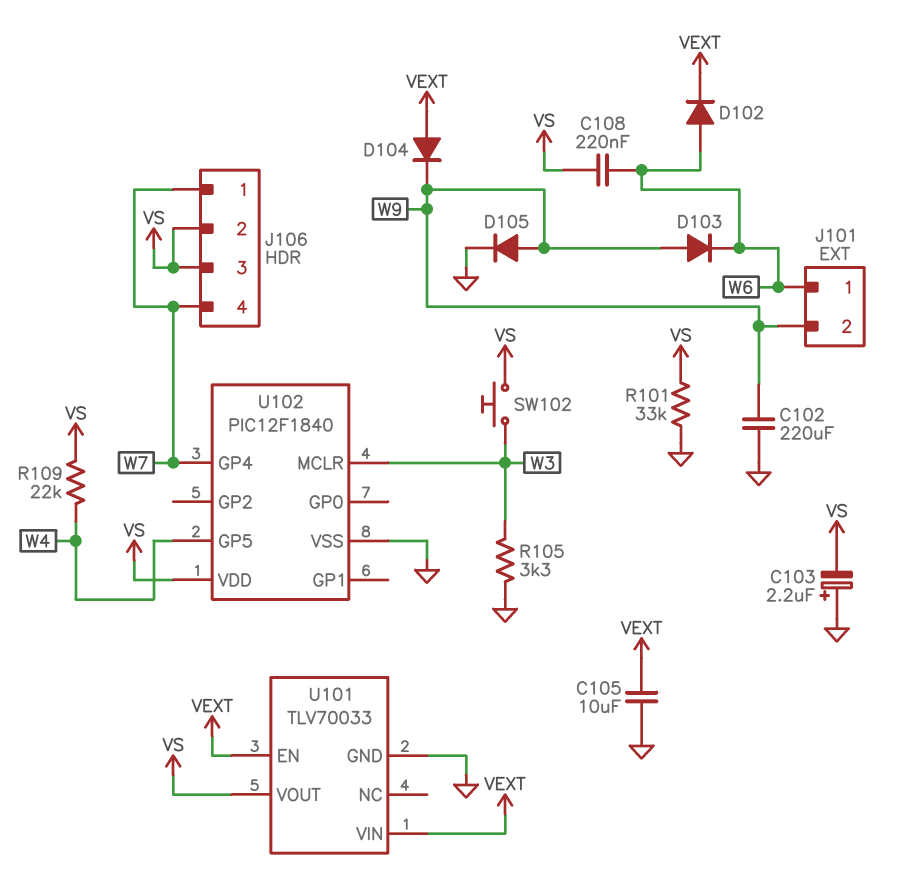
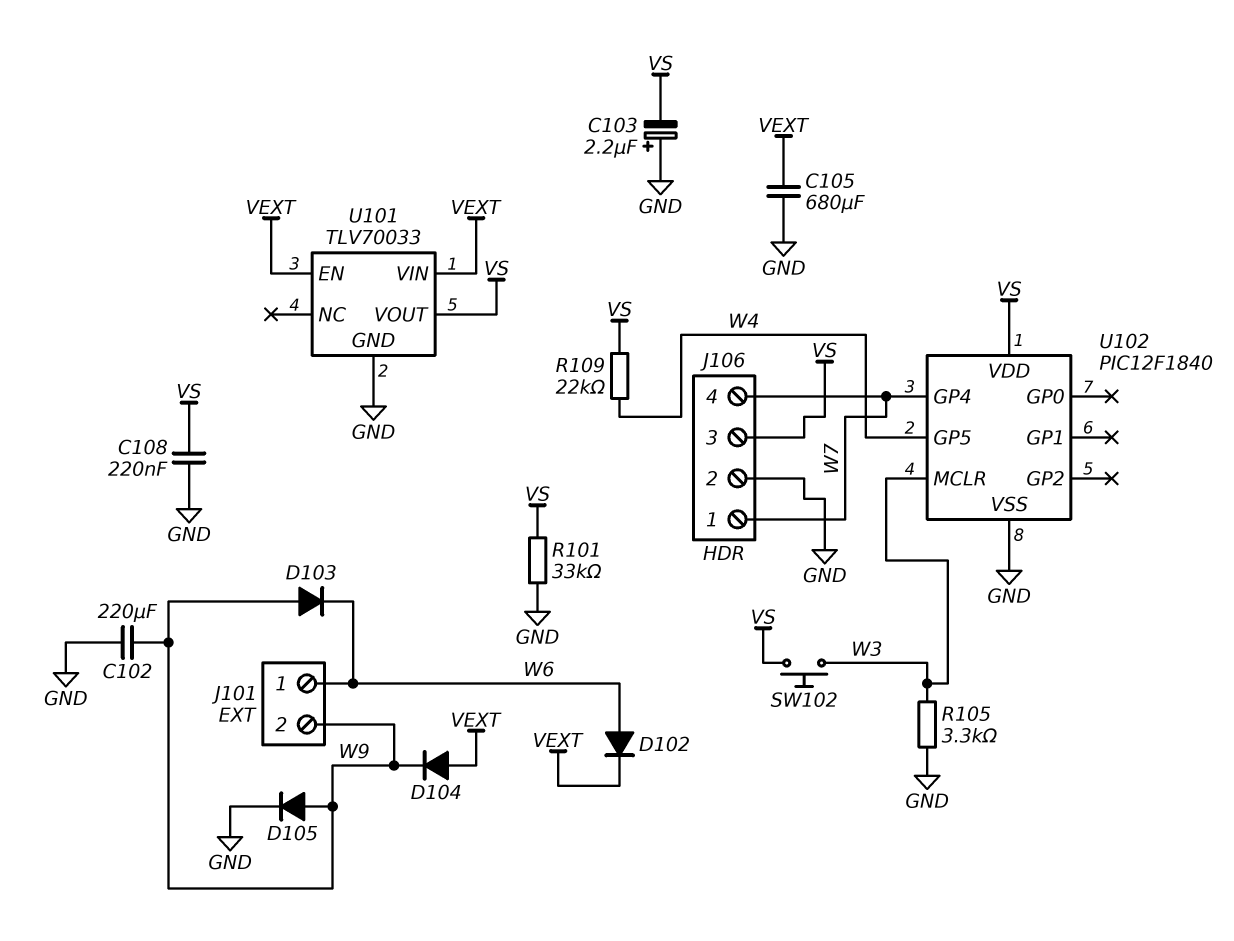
C105: 10uF (GND, VEXT) -> 680uF (GND, VEXT)
C108: 220nF (VS, W6) -> 220nF (GND, VS)
J106 pin 2: VS -> GND

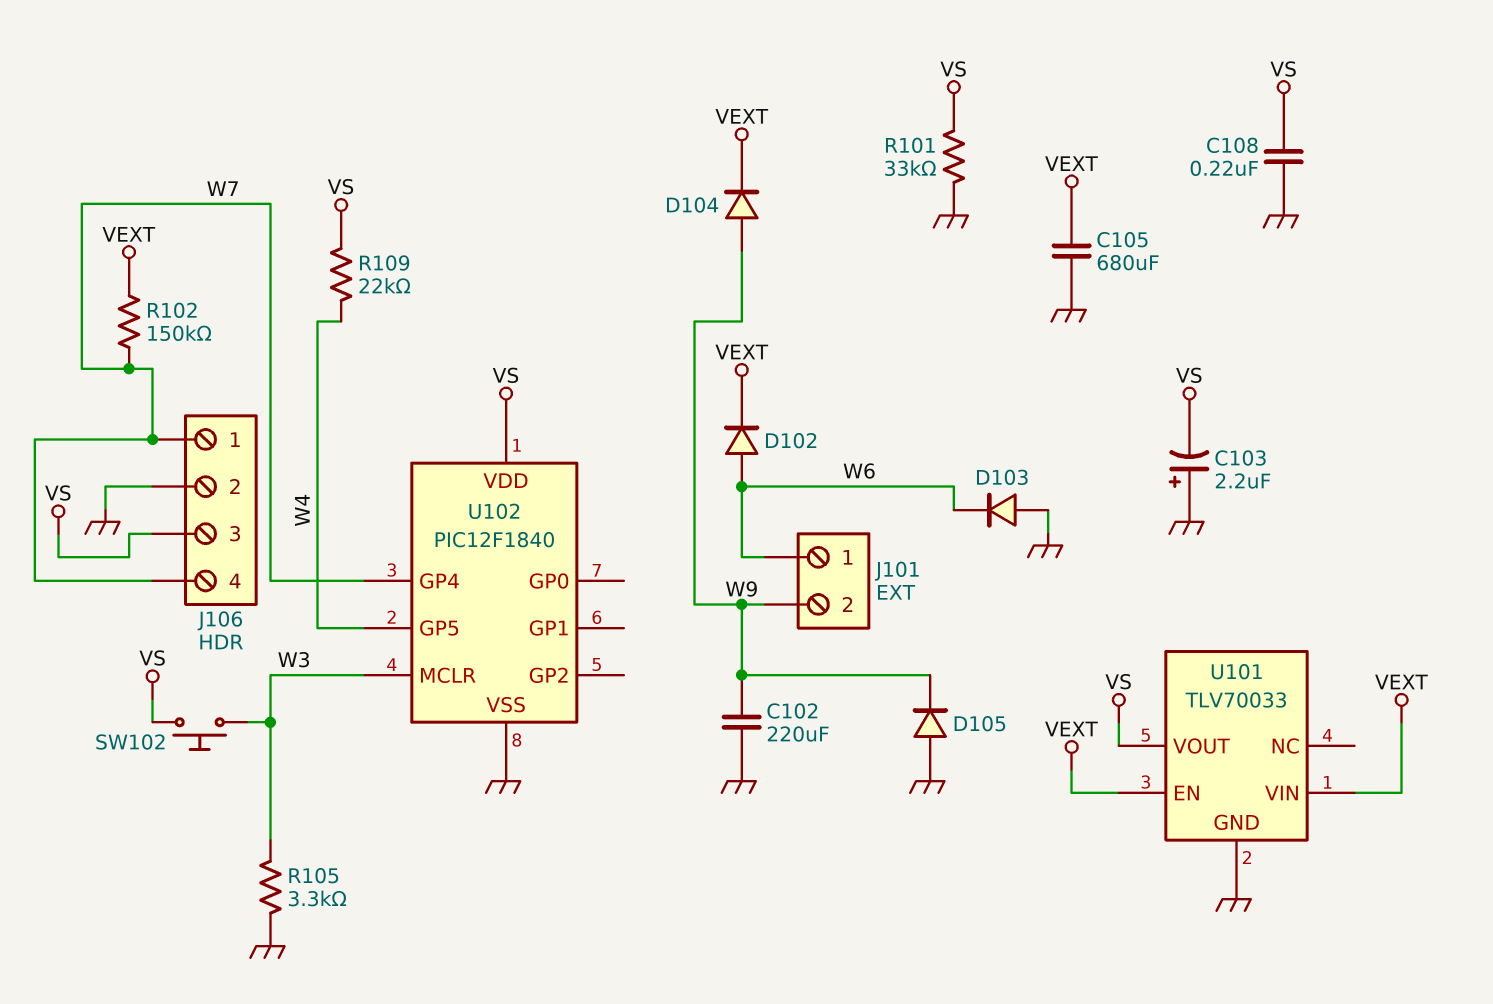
D103: diode (A W9, K W6) -> diode (A GND, K W6)
D104: diode (A VEXT, K W9) -> diode (A W9, K VEXT)
D105: diode (A W9, K GND) -> diode (A GND, K W9)
R102: none -> 150k (VEXT, W7)

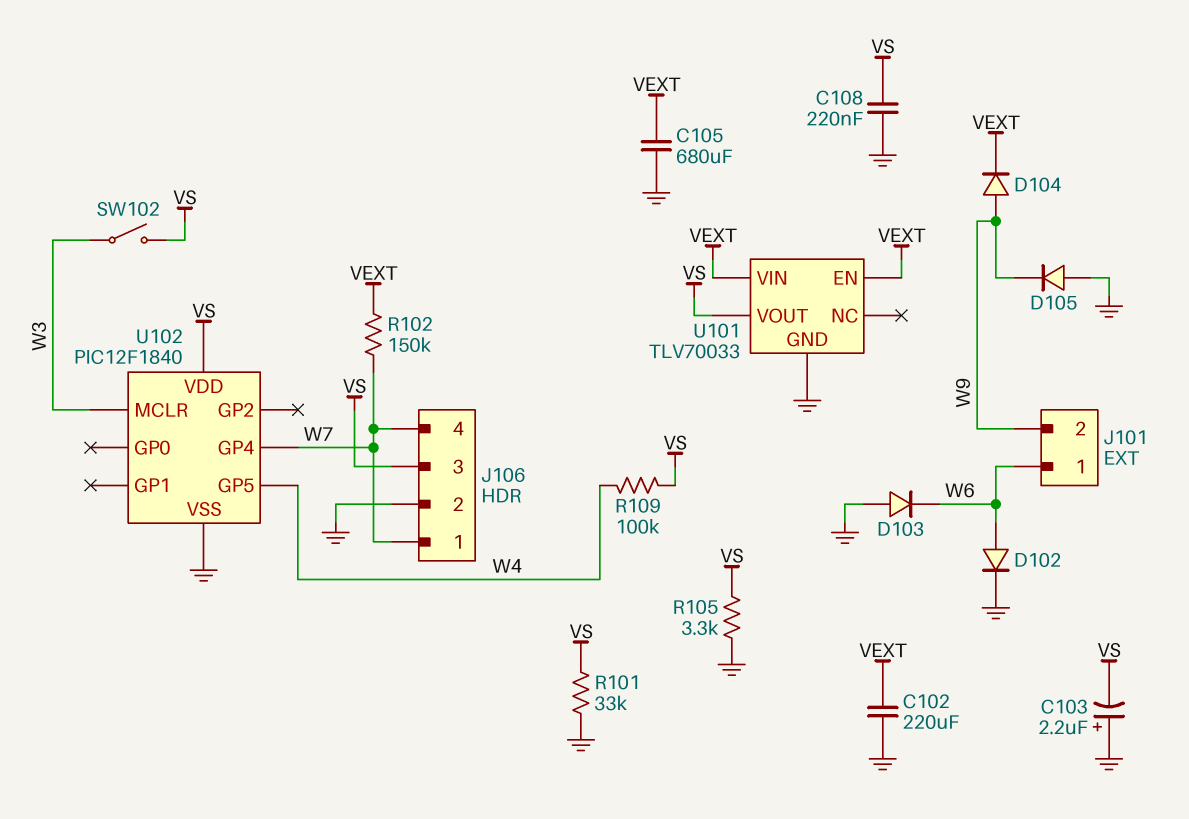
C102: 220uF (GND, W9) -> 220uF (GND, VEXT)
D102: diode (A W6, K VEXT) -> diode (A W6, K GND)
R105: 3.3k (GND, W3) -> 3.3k (GND, VS)
R109: 22k (VS, W4) -> 100k (VS, W4)
SW102: button (VS, W3) -> switch (VS, W3)

